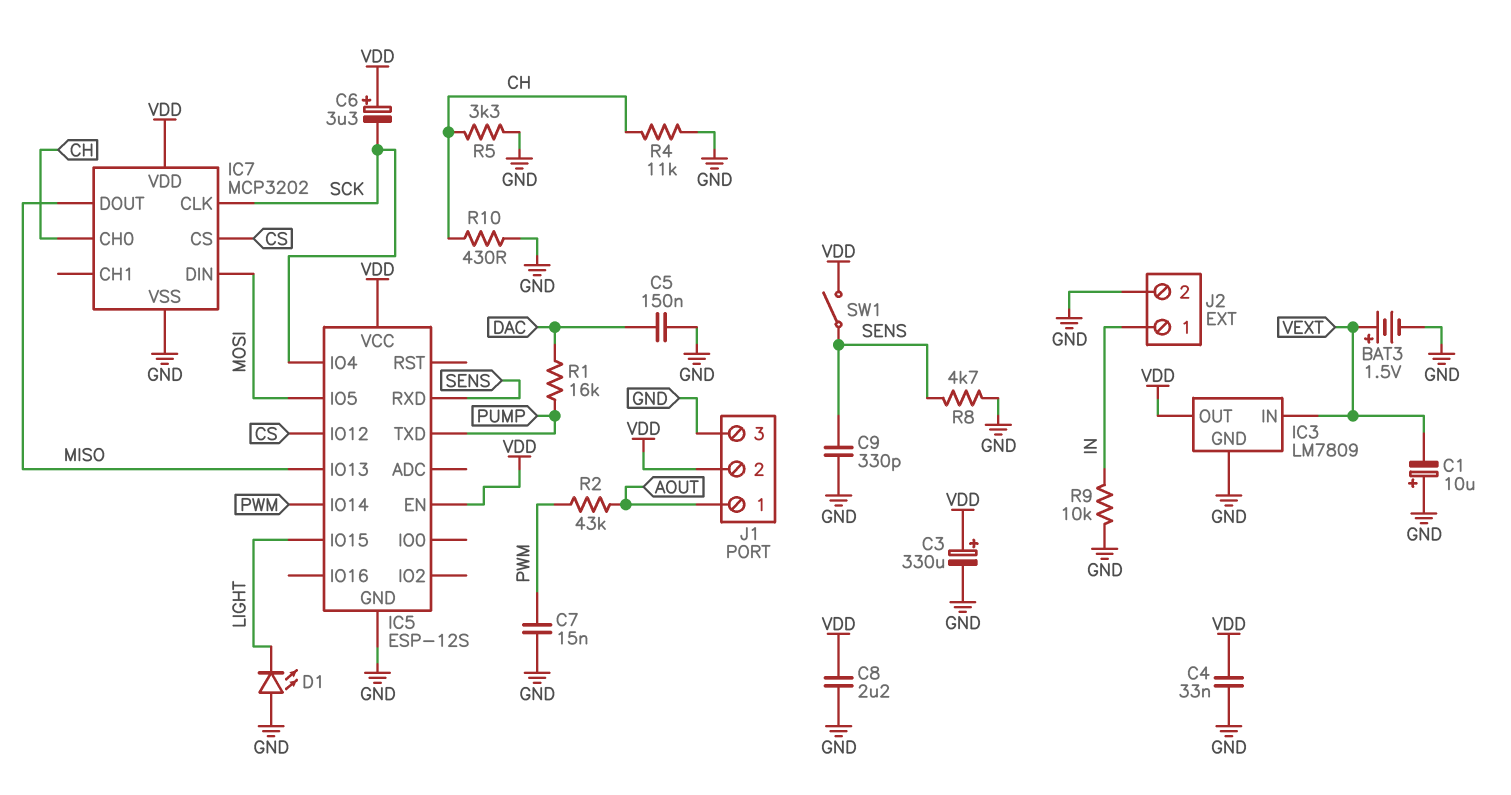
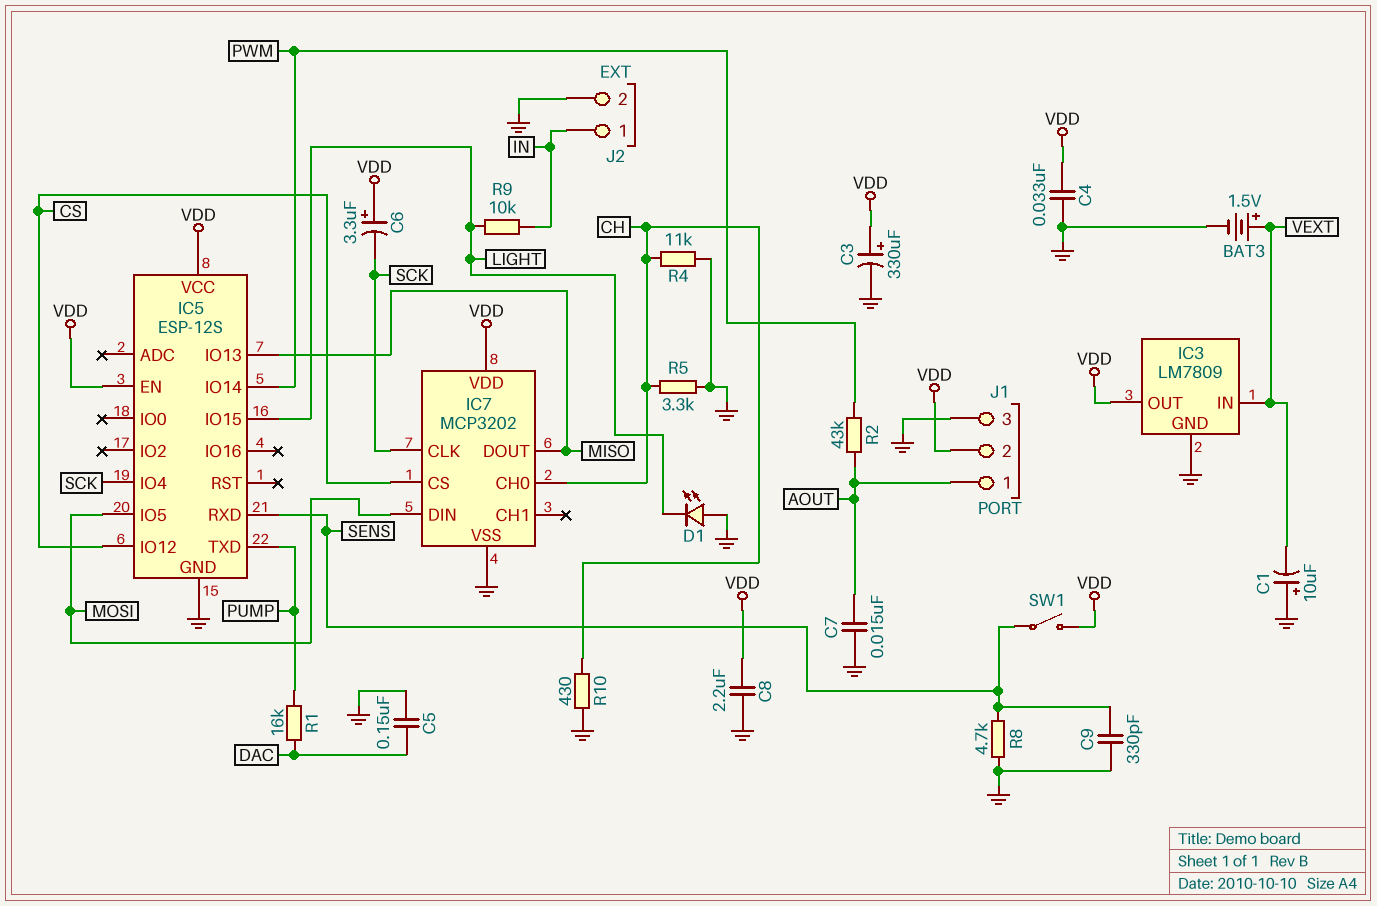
C7: 15nF (GND, PWM) -> 15nF (AOUT, GND)
R9: 10k (GND, IN) -> 10k (IN, LIGHT)

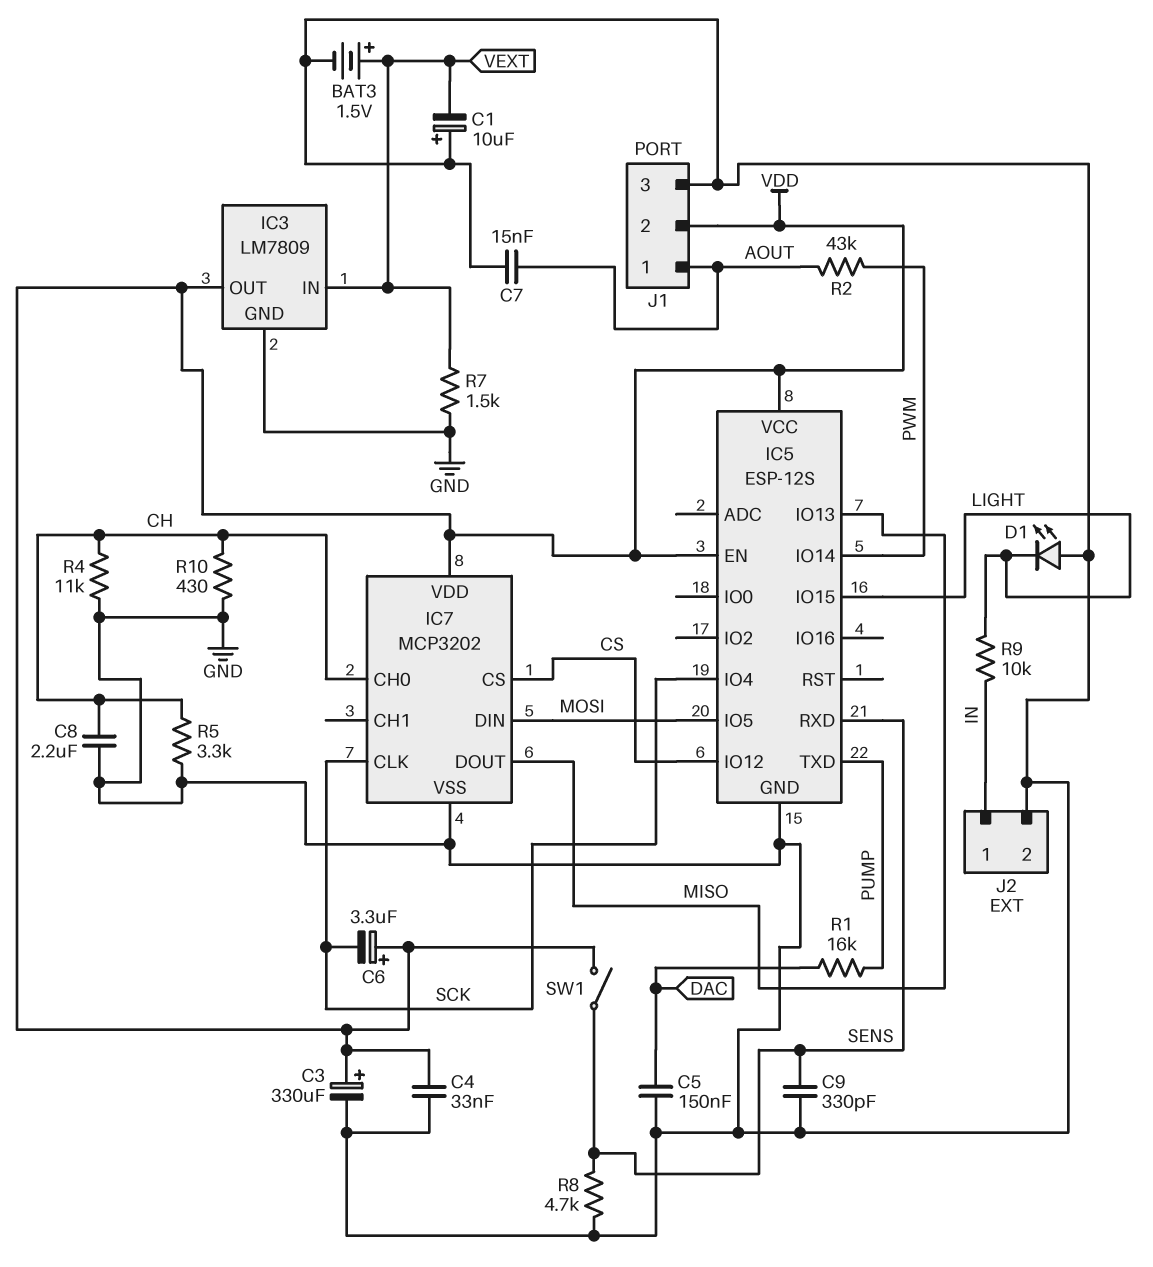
C8: 2.2uF (GND, VDD) -> 2.2uF (CH, GND)
R7: none -> 1.5k (GND, VEXT)

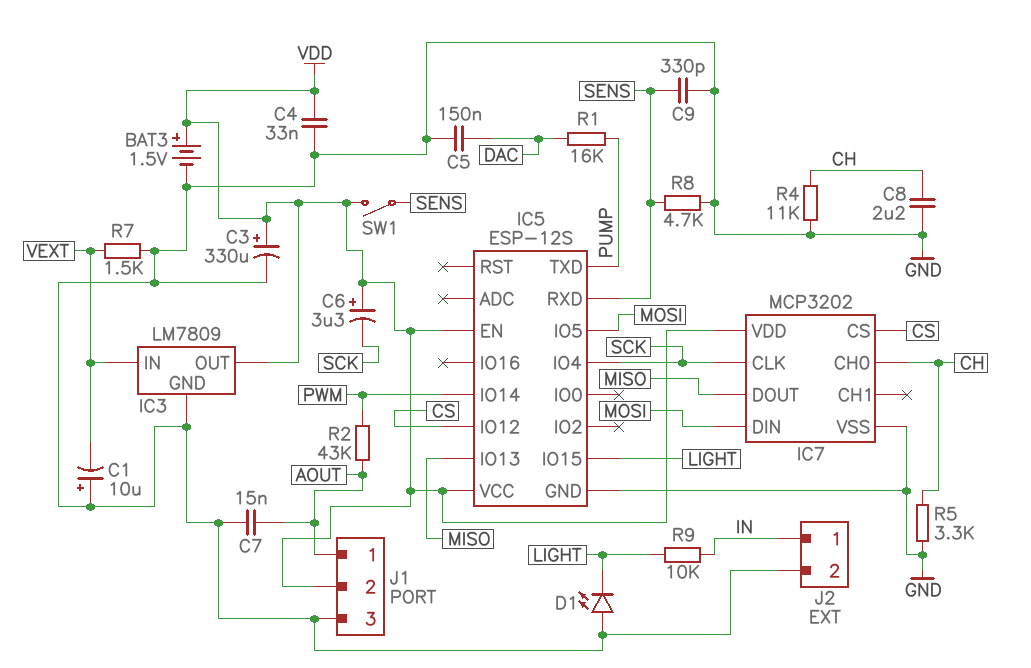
BAT3: 1.5V (plus VEXT, minus GND) -> 1.5V (plus VDD, minus GND)
R10: 430 (CH, GND) -> none

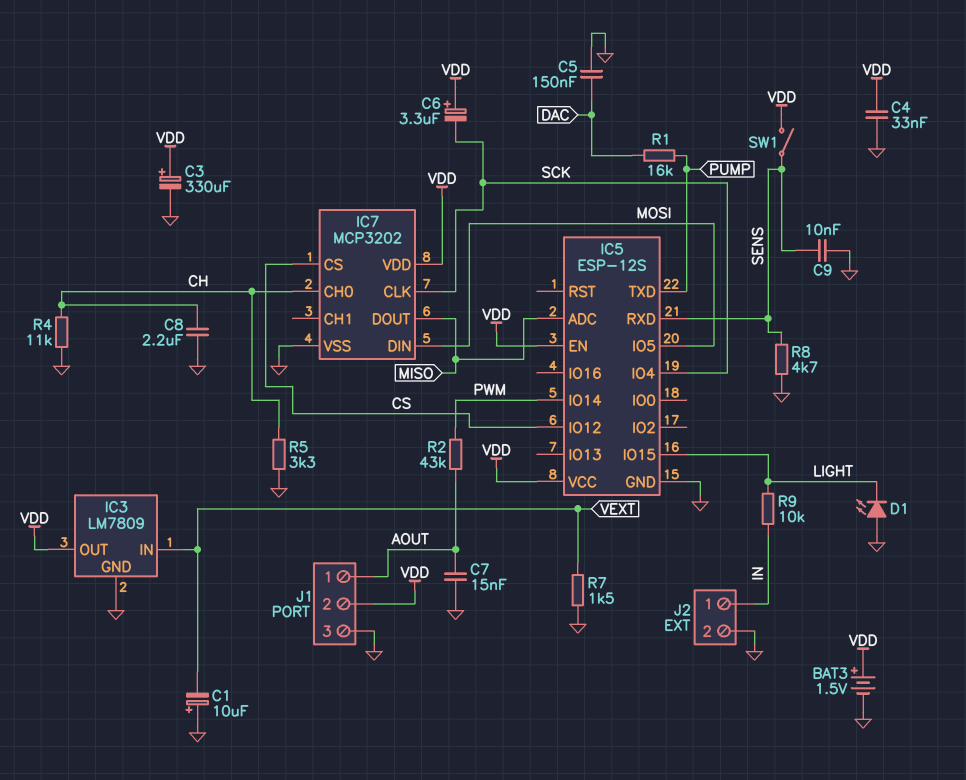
C9: 330pF (GND, SENS) -> 10nF (GND, SENS)
IC5 pin ADC: none -> MISO
IC5 pin IO13: MISO -> none

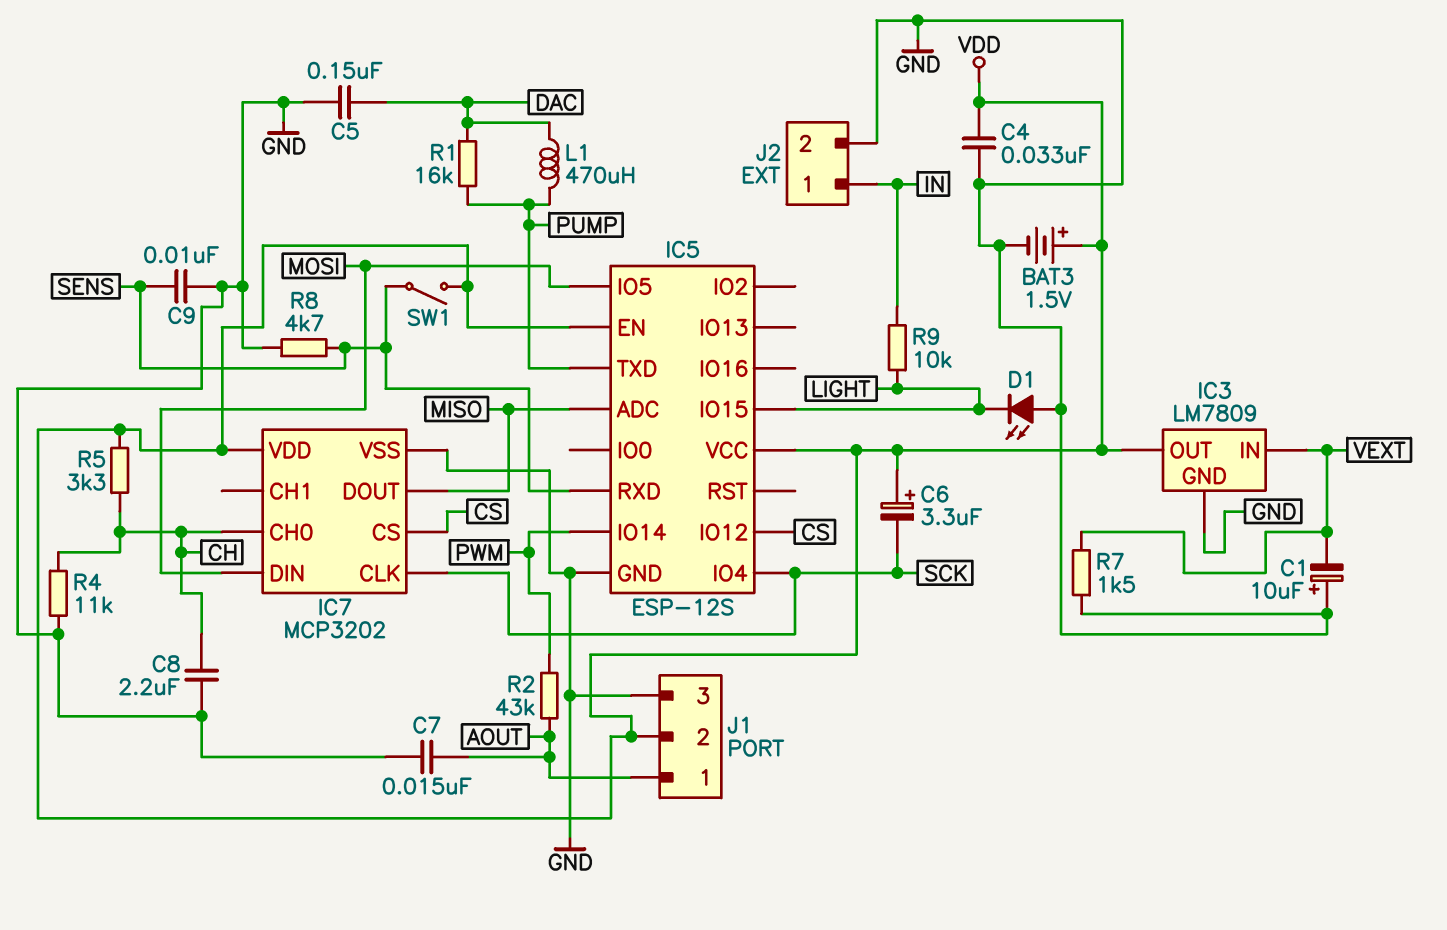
C3: 330uF (plus VDD, minus GND) -> none
L1: none -> 470uH (DAC, PUMP)
R5: 3.3k (CH, GND) -> 3.3k (CH, VDD)

